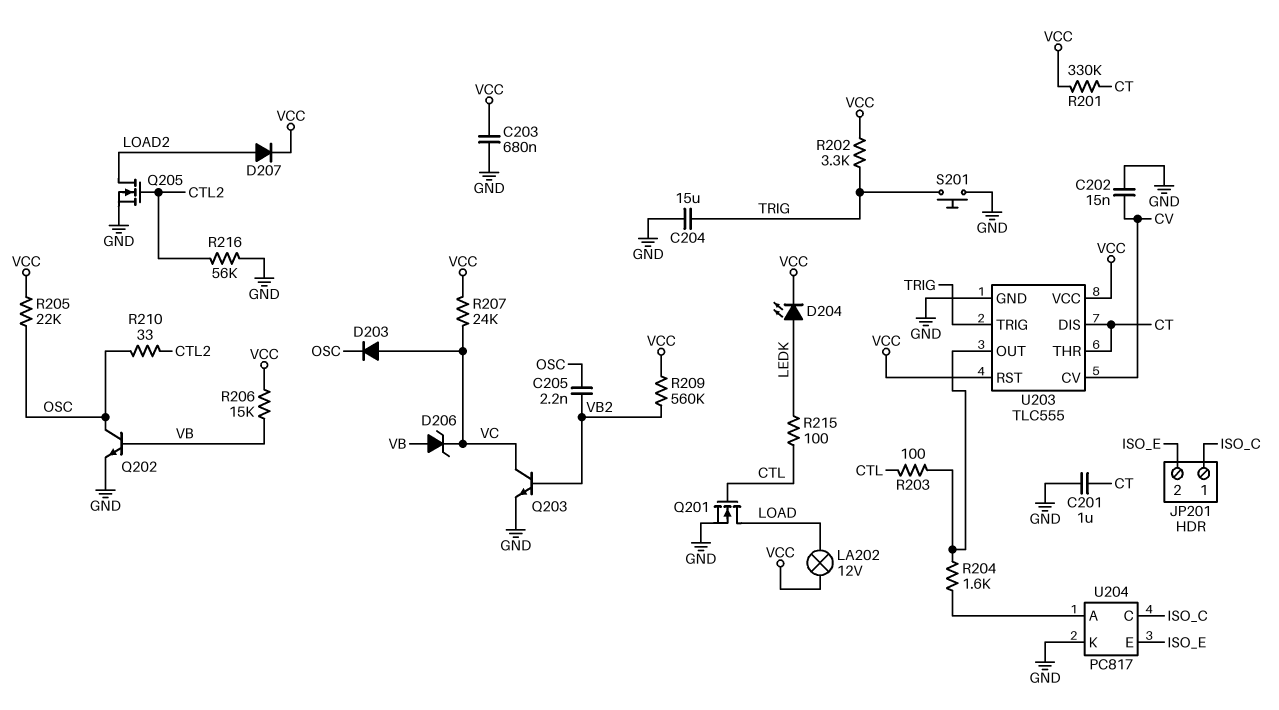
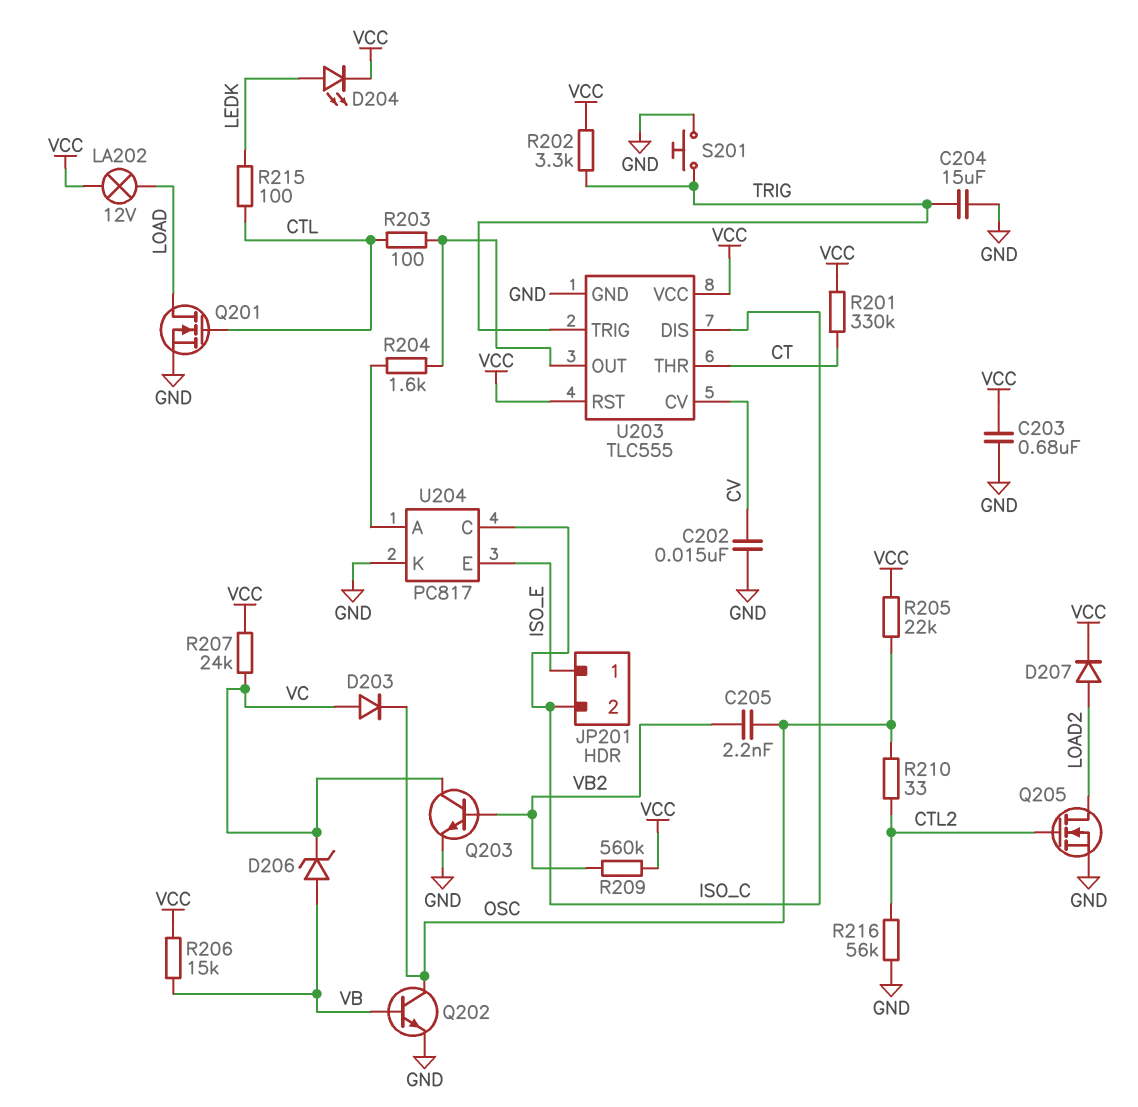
C201: 1uF (CT, GND) -> none
JP201 pin 1: ISO_C -> ISO_E
JP201 pin 2: ISO_E -> ISO_C
U203 pin DIS: CT -> ISO_C

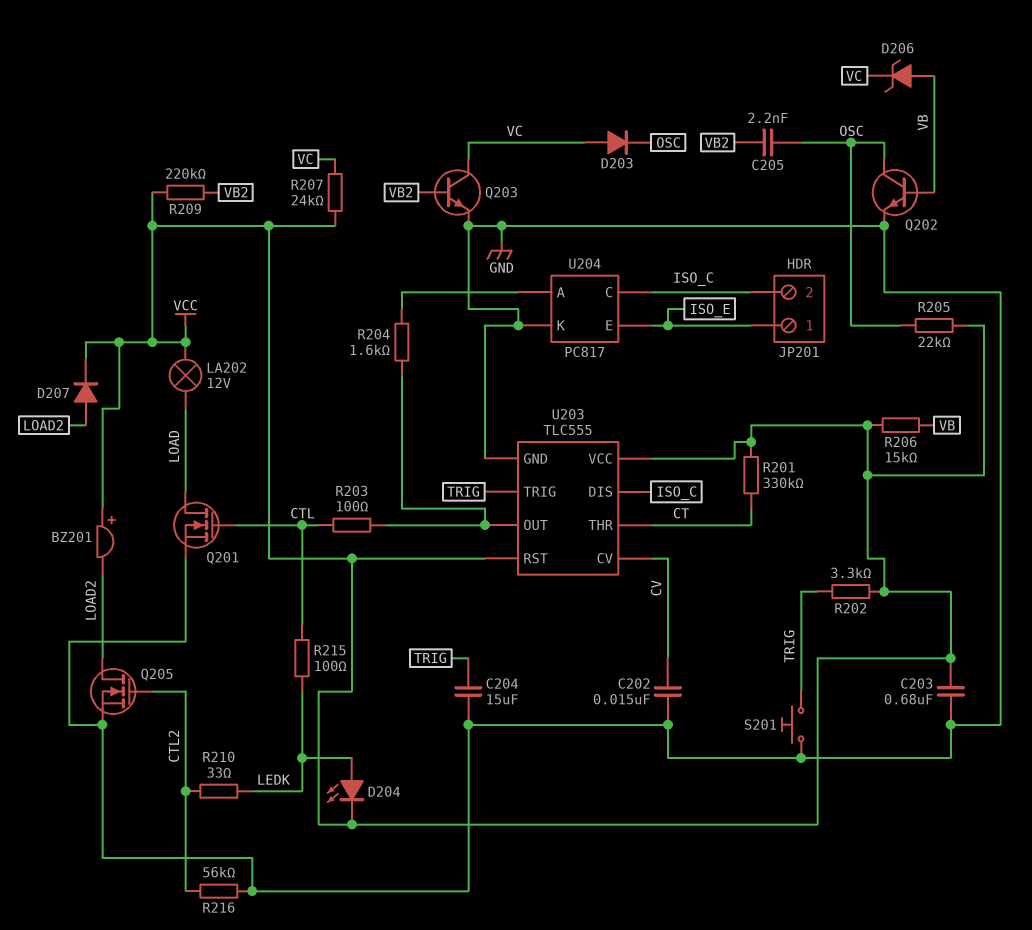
BZ201: none -> buzzer (plus VCC, minus LOAD2)
R209: 560k (VB2, VCC) -> 220k (VB2, VCC)
R210: 33 (CTL2, OSC) -> 33 (CTL2, LEDK)

